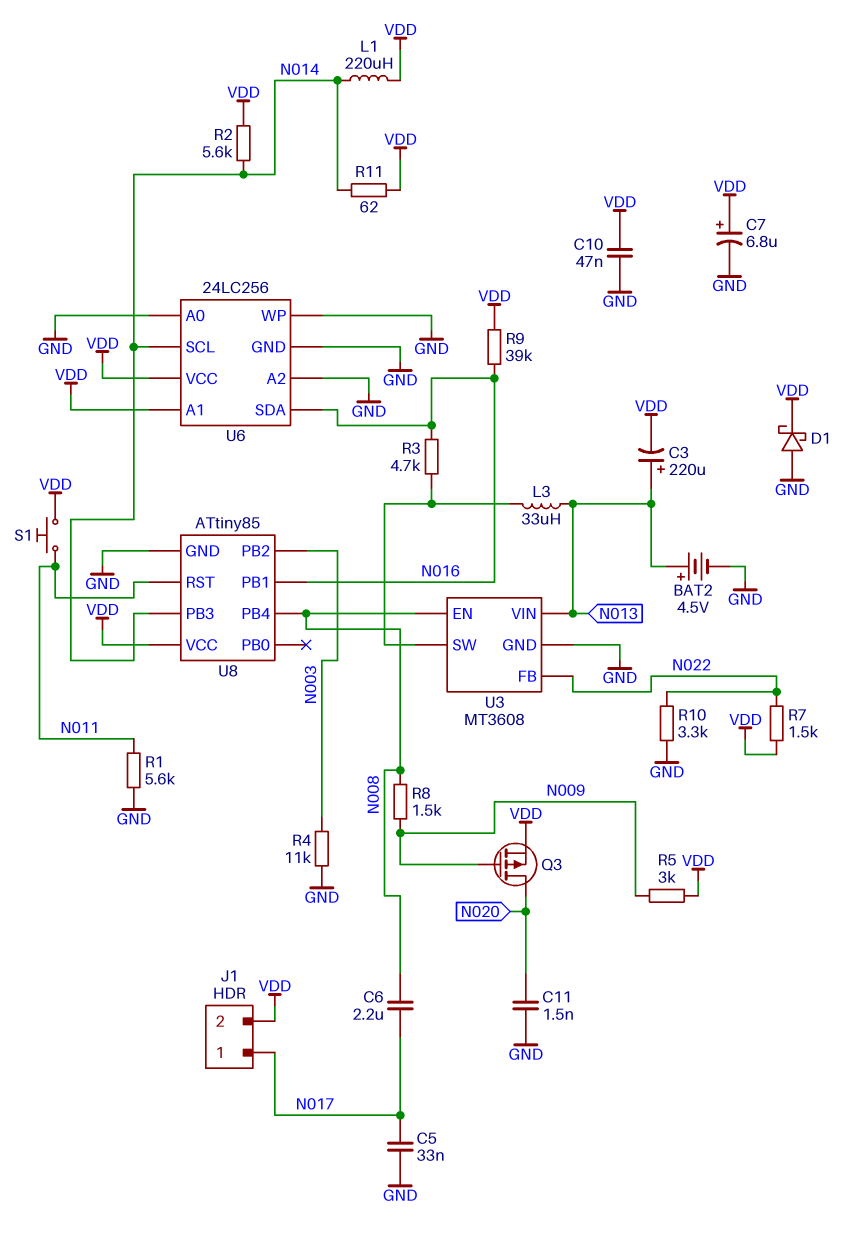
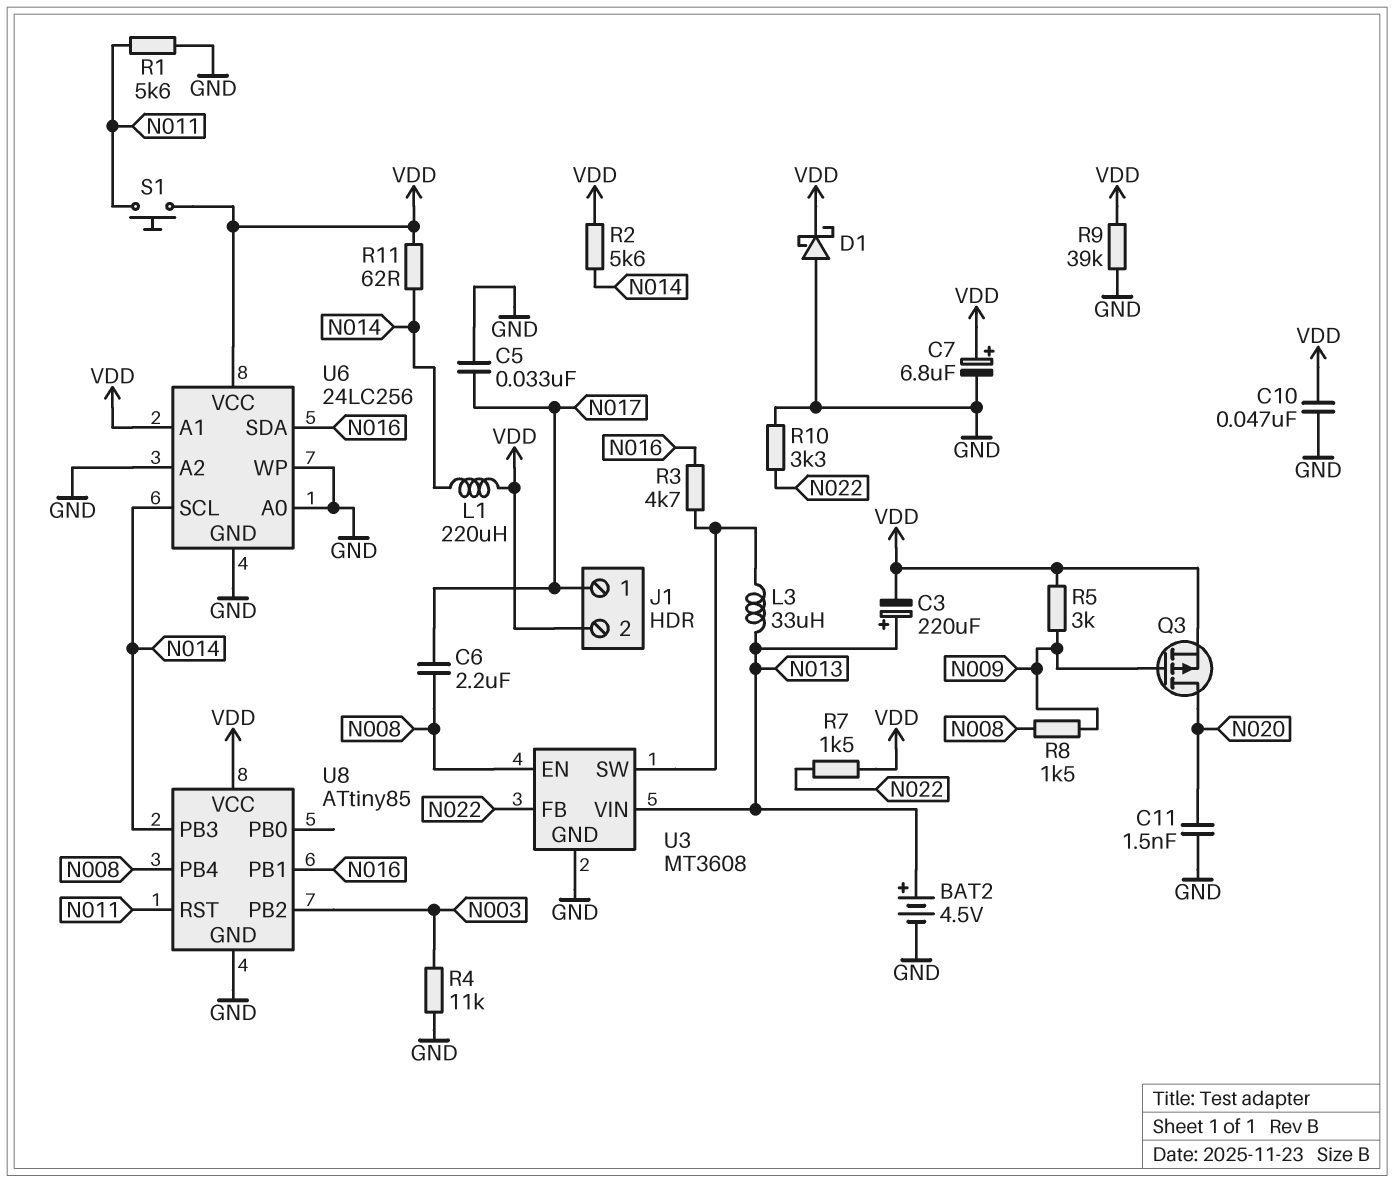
R9: 39k (N016, VDD) -> 39k (GND, VDD)

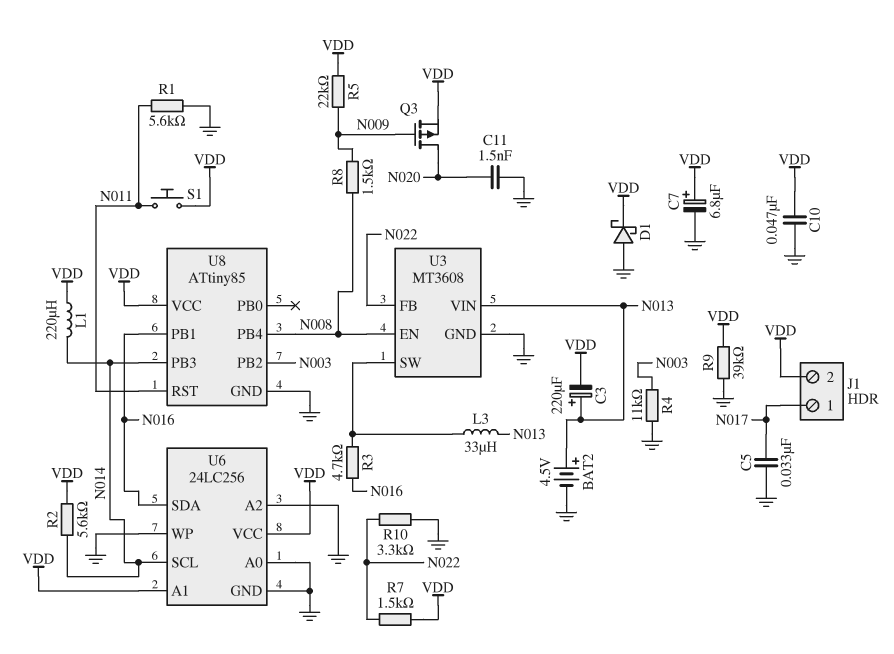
C6: 2.2uF (N008, N017) -> none
R5: 3k (N009, VDD) -> 22k (N009, VDD)
R11: 62 (N014, VDD) -> none

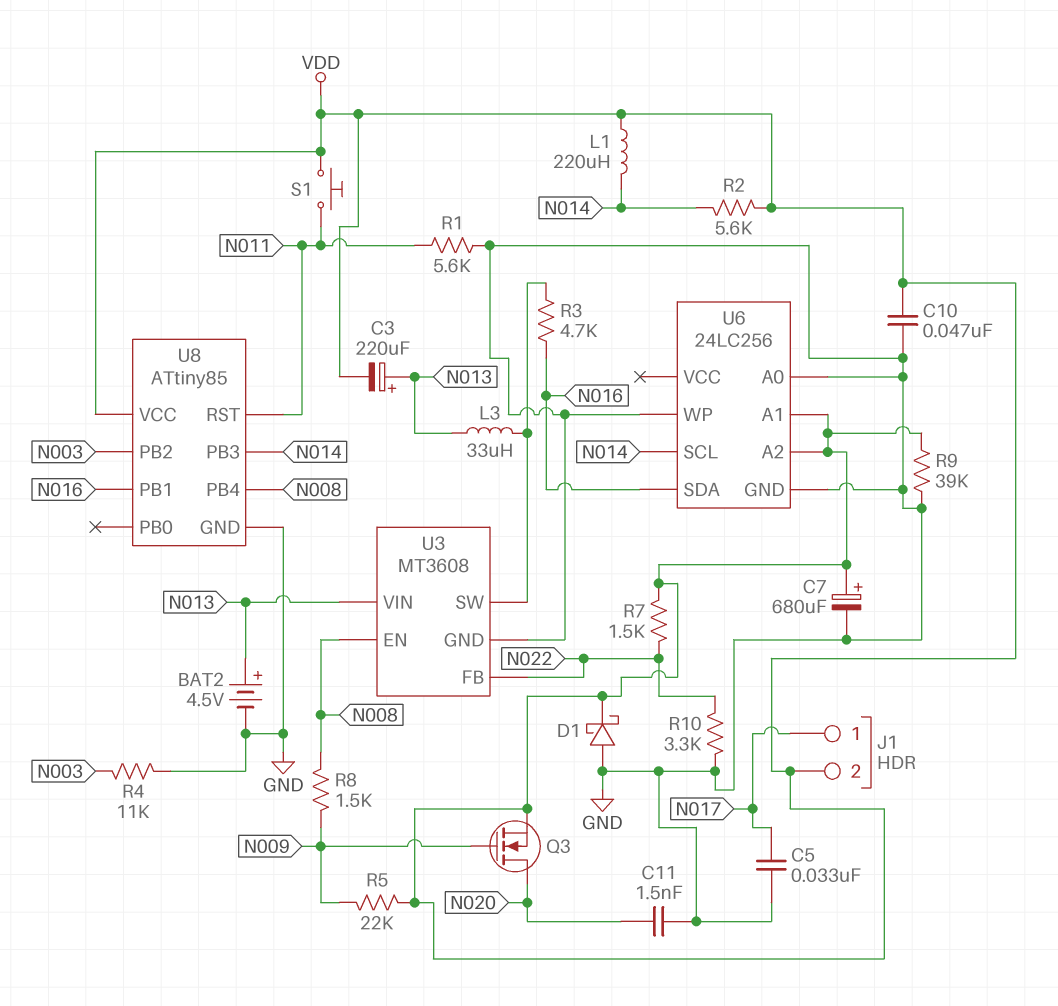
C7: 6.8uF (plus VDD, minus GND) -> 680uF (plus VDD, minus GND)
Q3: PMOS (G N009, D N020, S VDD) -> NMOS (G N009, D N020, S VDD)
U6 pin A2: GND -> VDD
U6 pin VCC: VDD -> none

